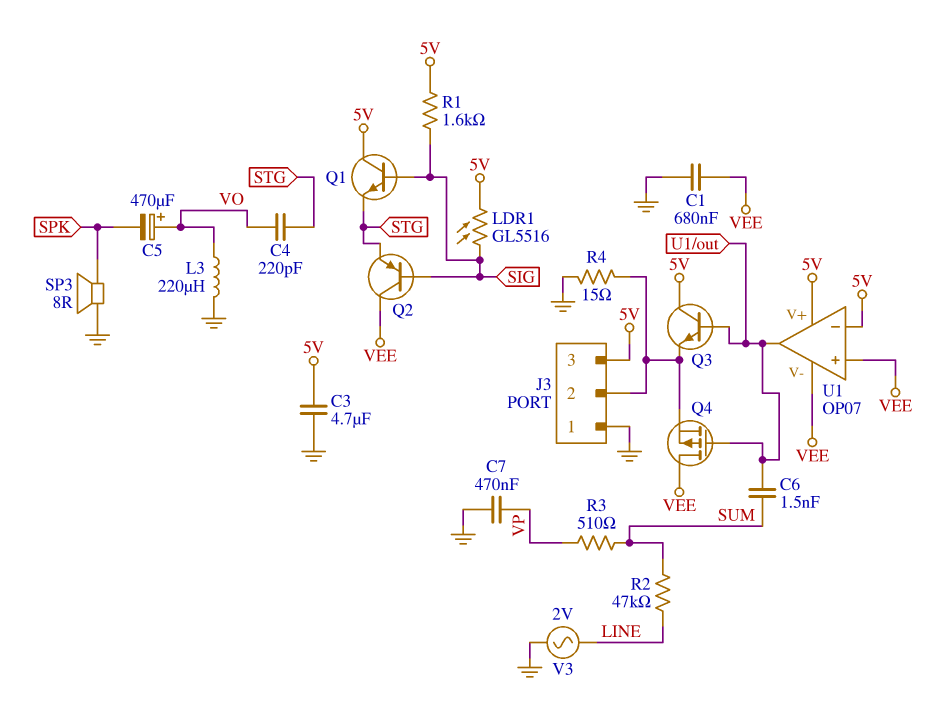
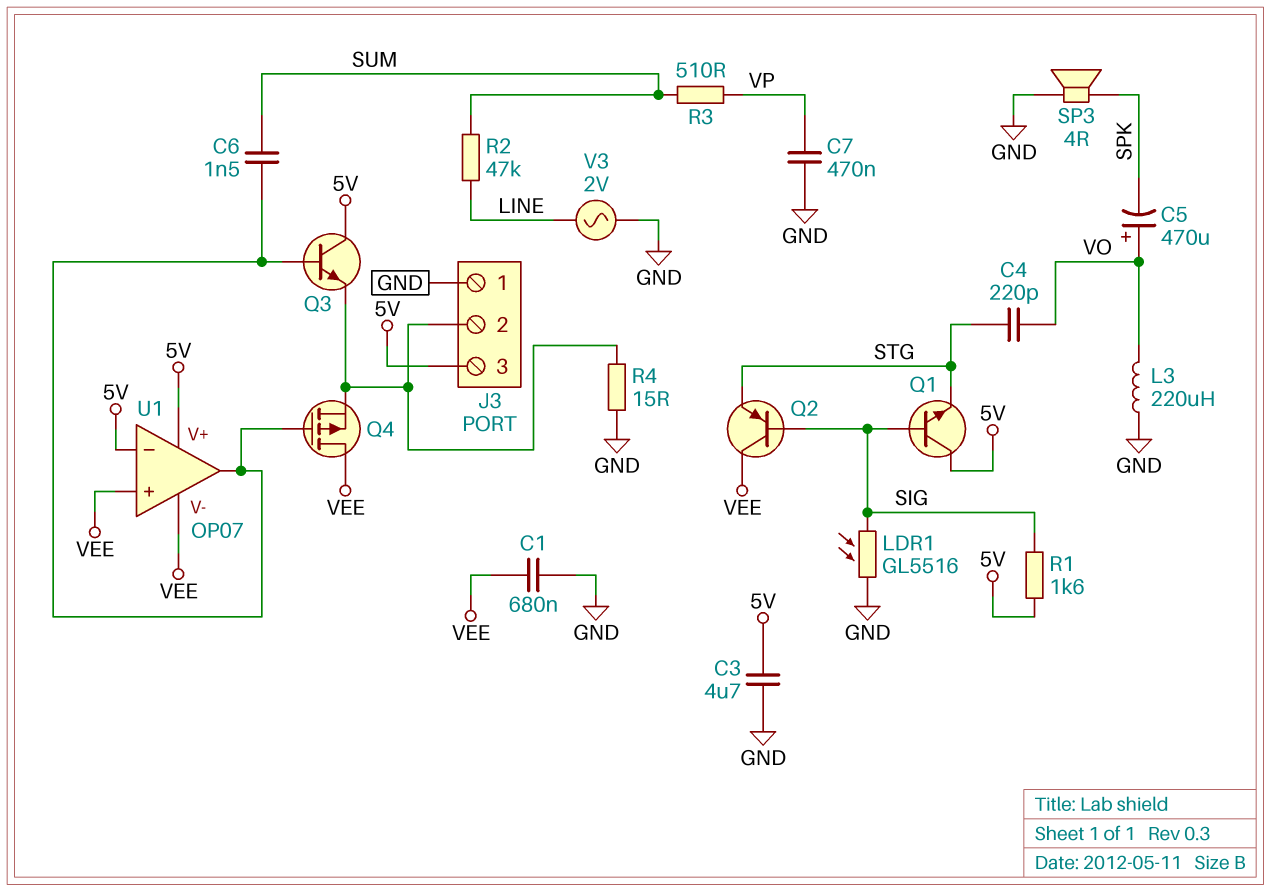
LDR1: GL5516 (5V, SIG) -> GL5516 (GND, SIG)
SP3: speaker 8R (GND, SPK) -> speaker 4R (GND, SPK)

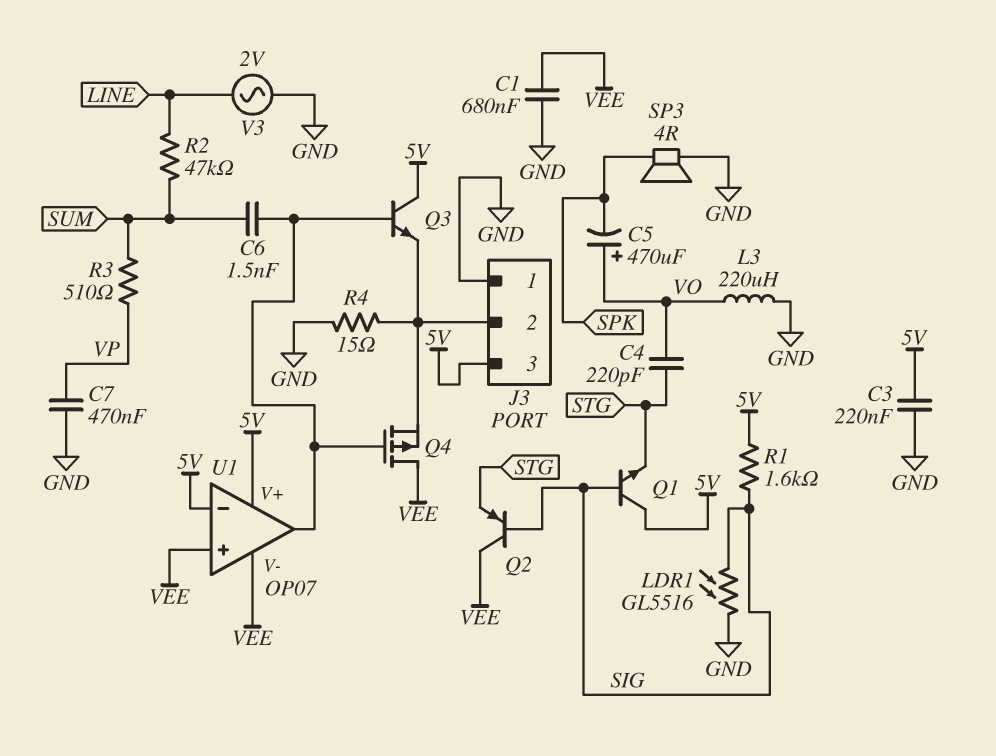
C3: 4.7uF (5V, GND) -> 220nF (5V, GND)

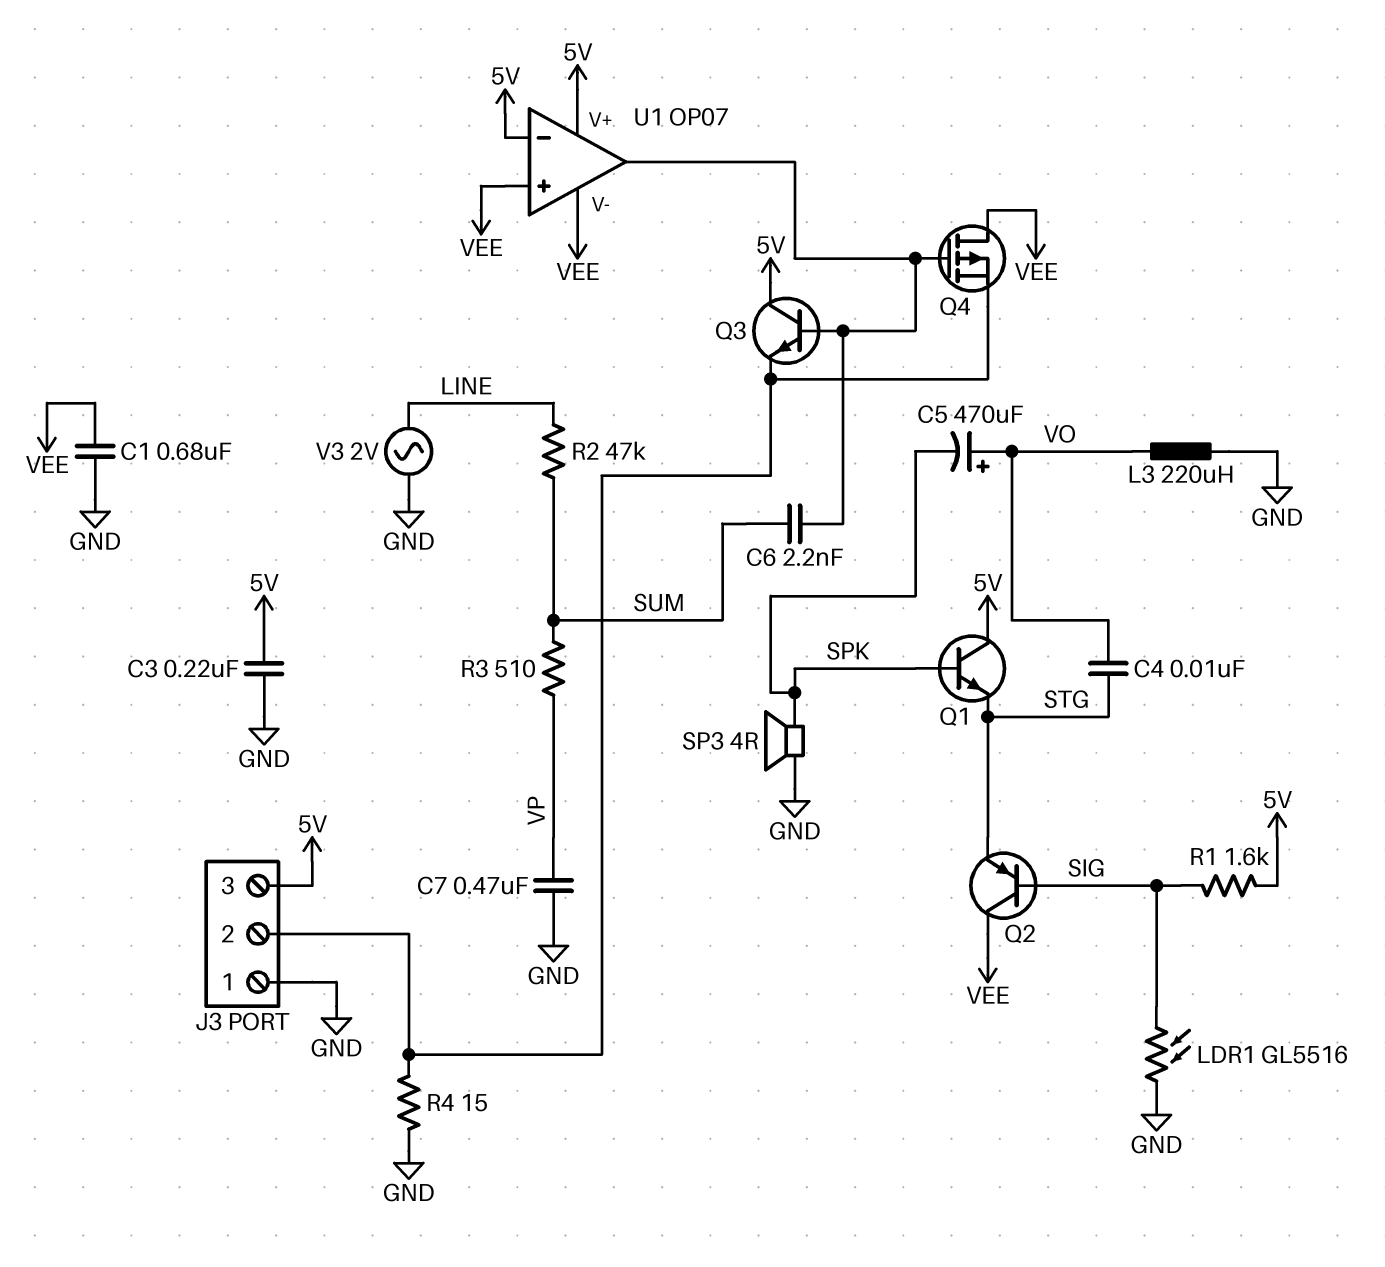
C4: 220pF (STG, VO) -> 10nF (STG, VO)
C6: 1.5nF (SUM, U1/out) -> 2.2nF (SUM, U1/out)
Q1: NPN (B SIG, C 5V, E STG) -> NPN (B SPK, C 5V, E STG)

